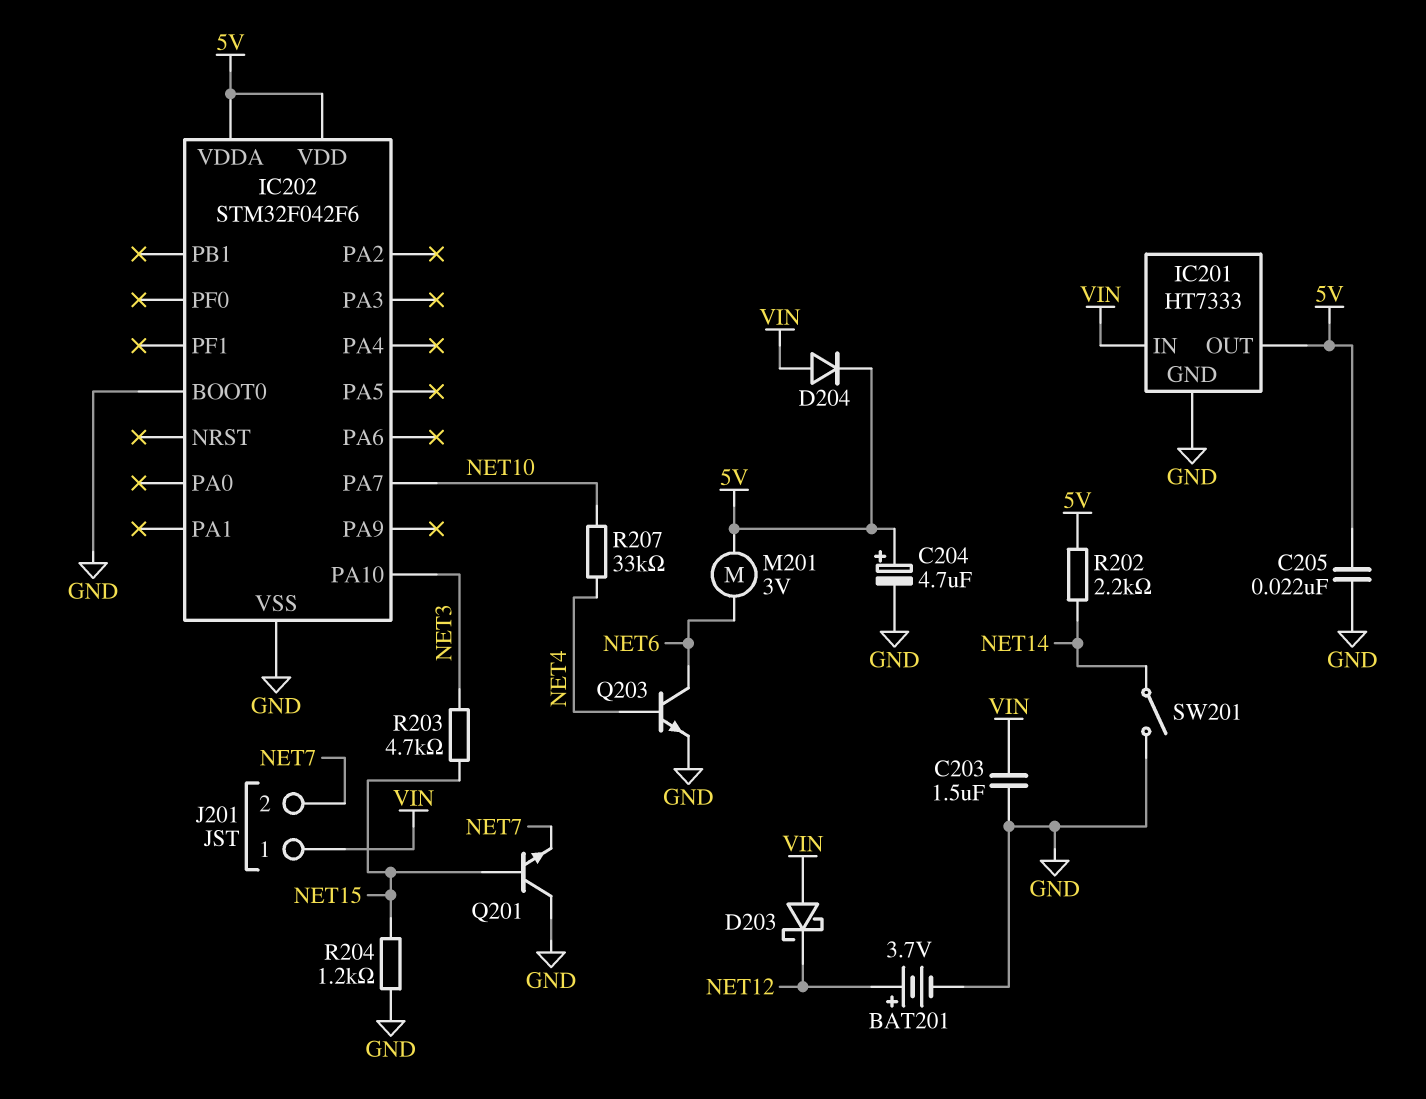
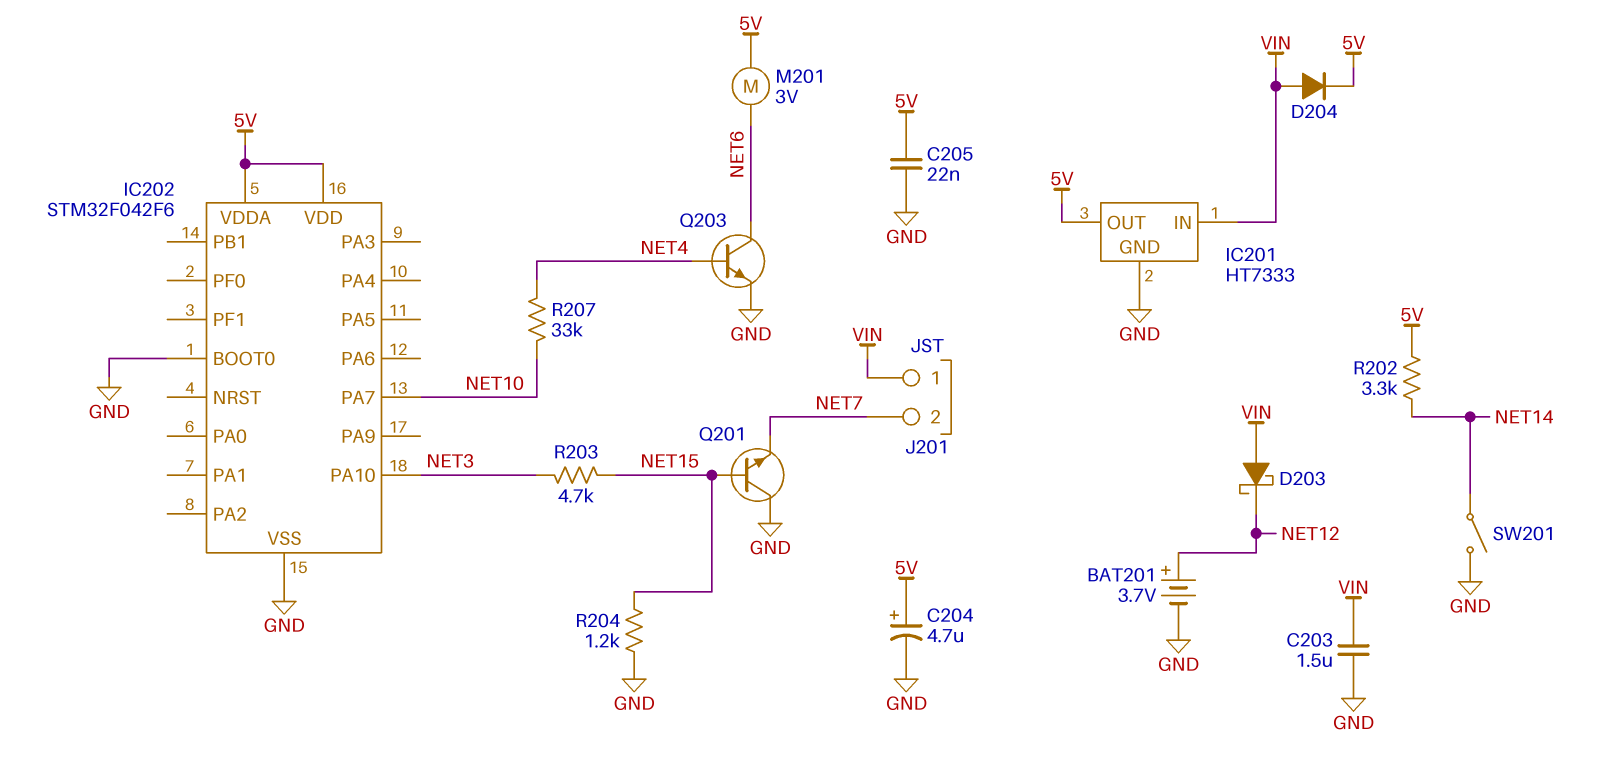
R202: 2.2k (5V, NET14) -> 3.3k (5V, NET14)

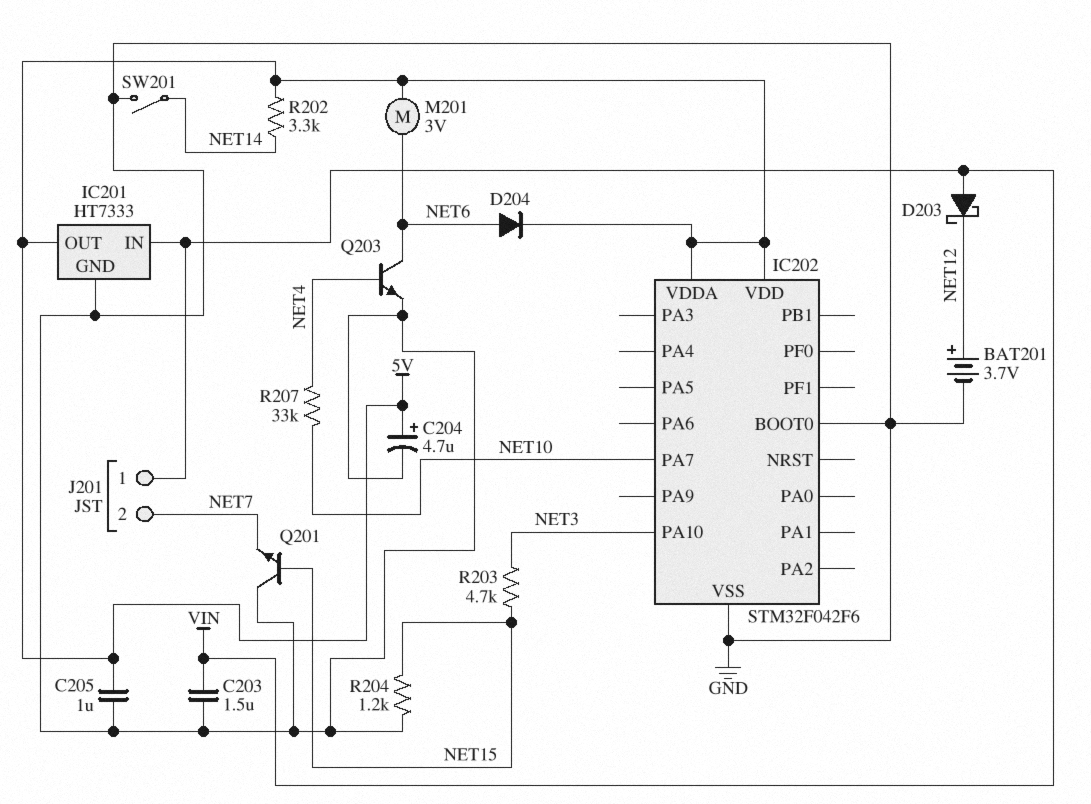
C205: 22nF (5V, GND) -> 1uF (5V, GND)
D204: diode (A VIN, K 5V) -> diode (A NET6, K 5V)

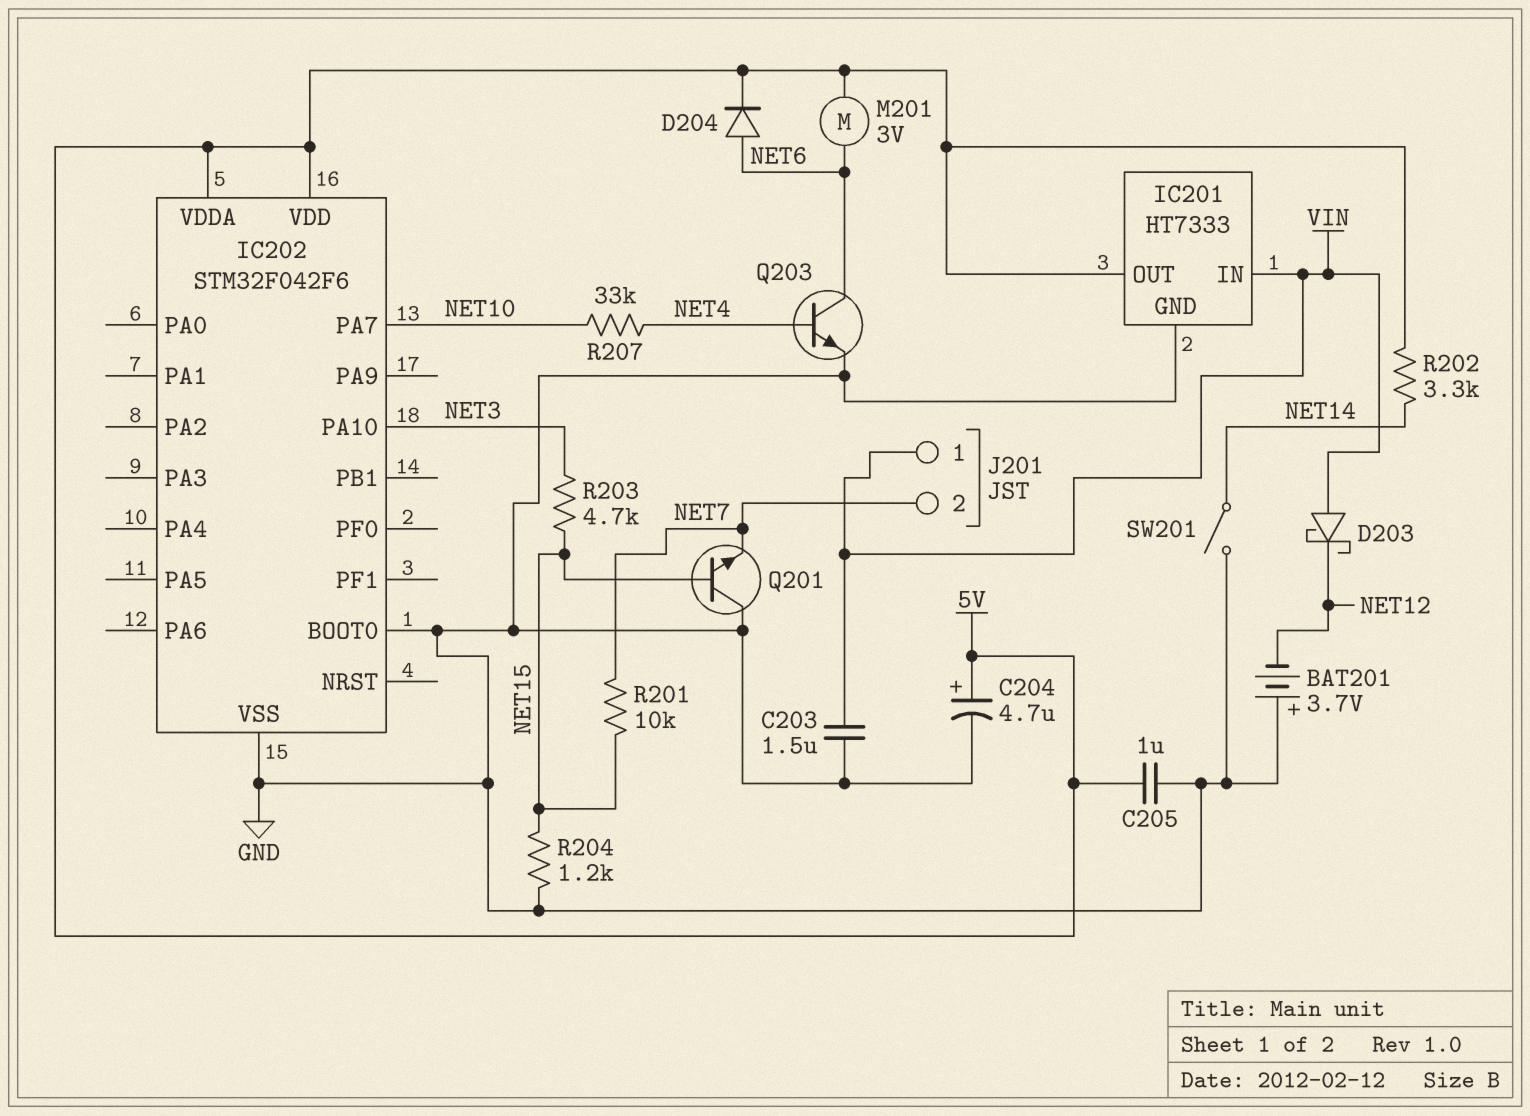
BAT201: 3.7V (plus NET12, minus GND) -> 3.7V (plus GND, minus NET12)
R201: none -> 10k (NET7, NET15)

